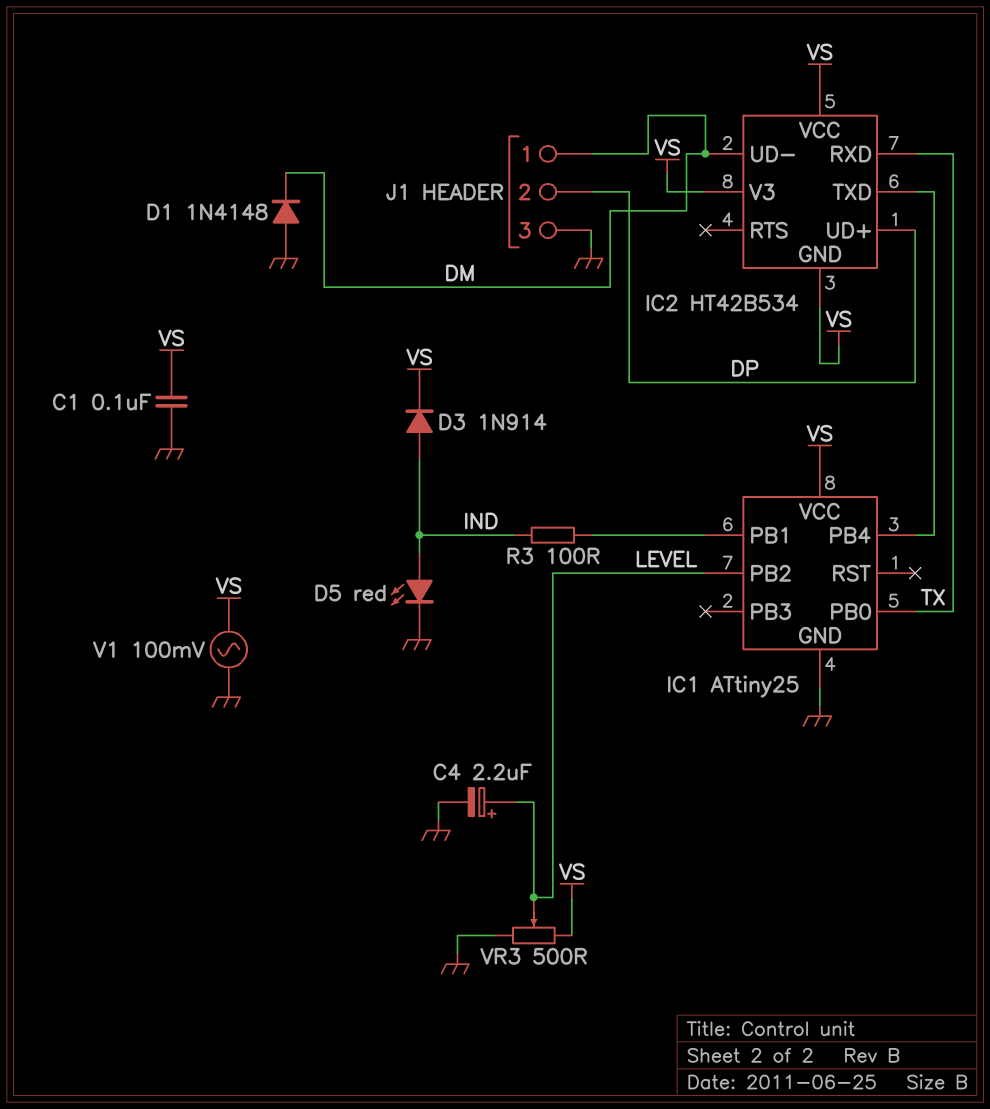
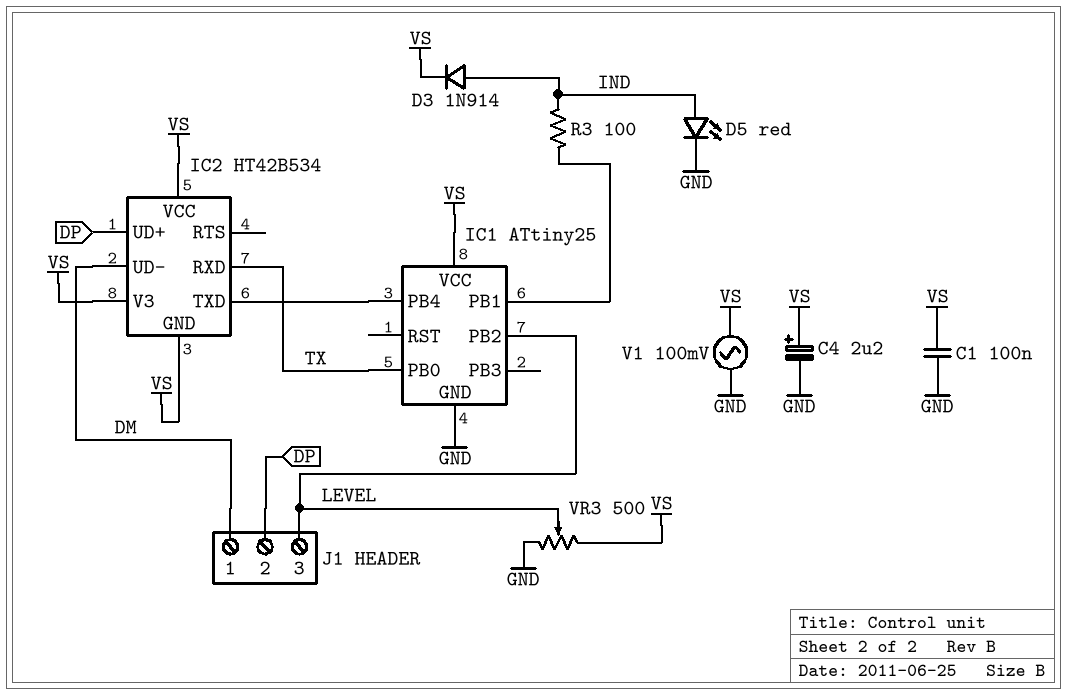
C4: 2.2uF (plus LEVEL, minus GND) -> 2.2uF (plus VS, minus GND)
D1: diode 1N4148 (A GND, K DM) -> none
J1 pin 3: GND -> LEVEL

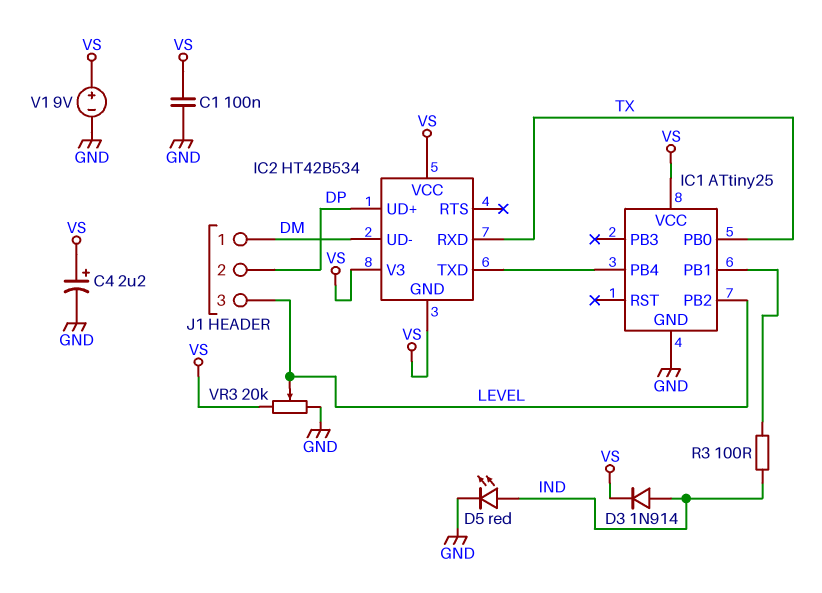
V1: AC 100mV (GND, VS) -> 9V (plus VS, minus GND)
VR3: 500 (GND, VS, wiper LEVEL) -> 20k (GND, VS, wiper LEVEL)

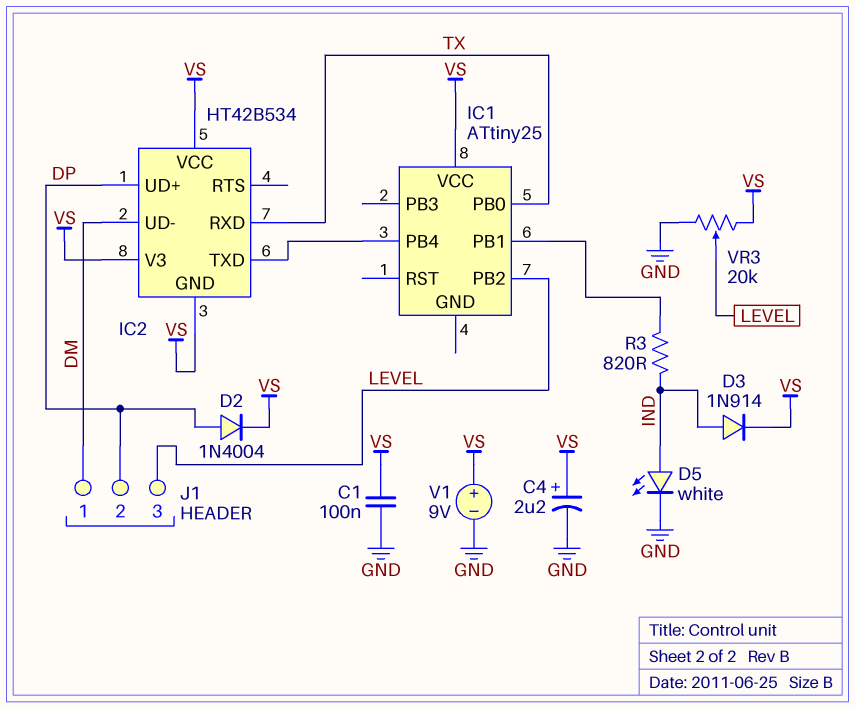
D2: none -> diode 1N4004 (A DP, K VS)
D5: LED red (A IND, K GND) -> LED white (A IND, K GND)
IC1 pin GND: GND -> none
R3: 100 (IC1/PB1, IND) -> 820 (IC1/PB1, IND)

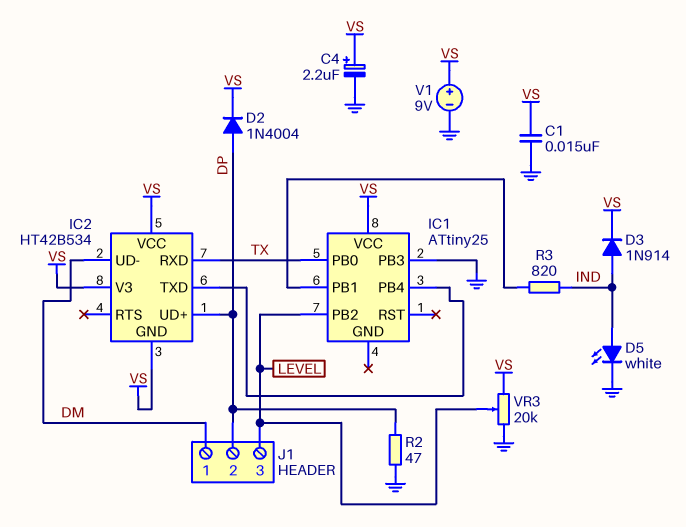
C1: 100nF (GND, VS) -> 15nF (GND, VS)
IC1 pin PB3: none -> GND
R2: none -> 47 (DP, GND)

